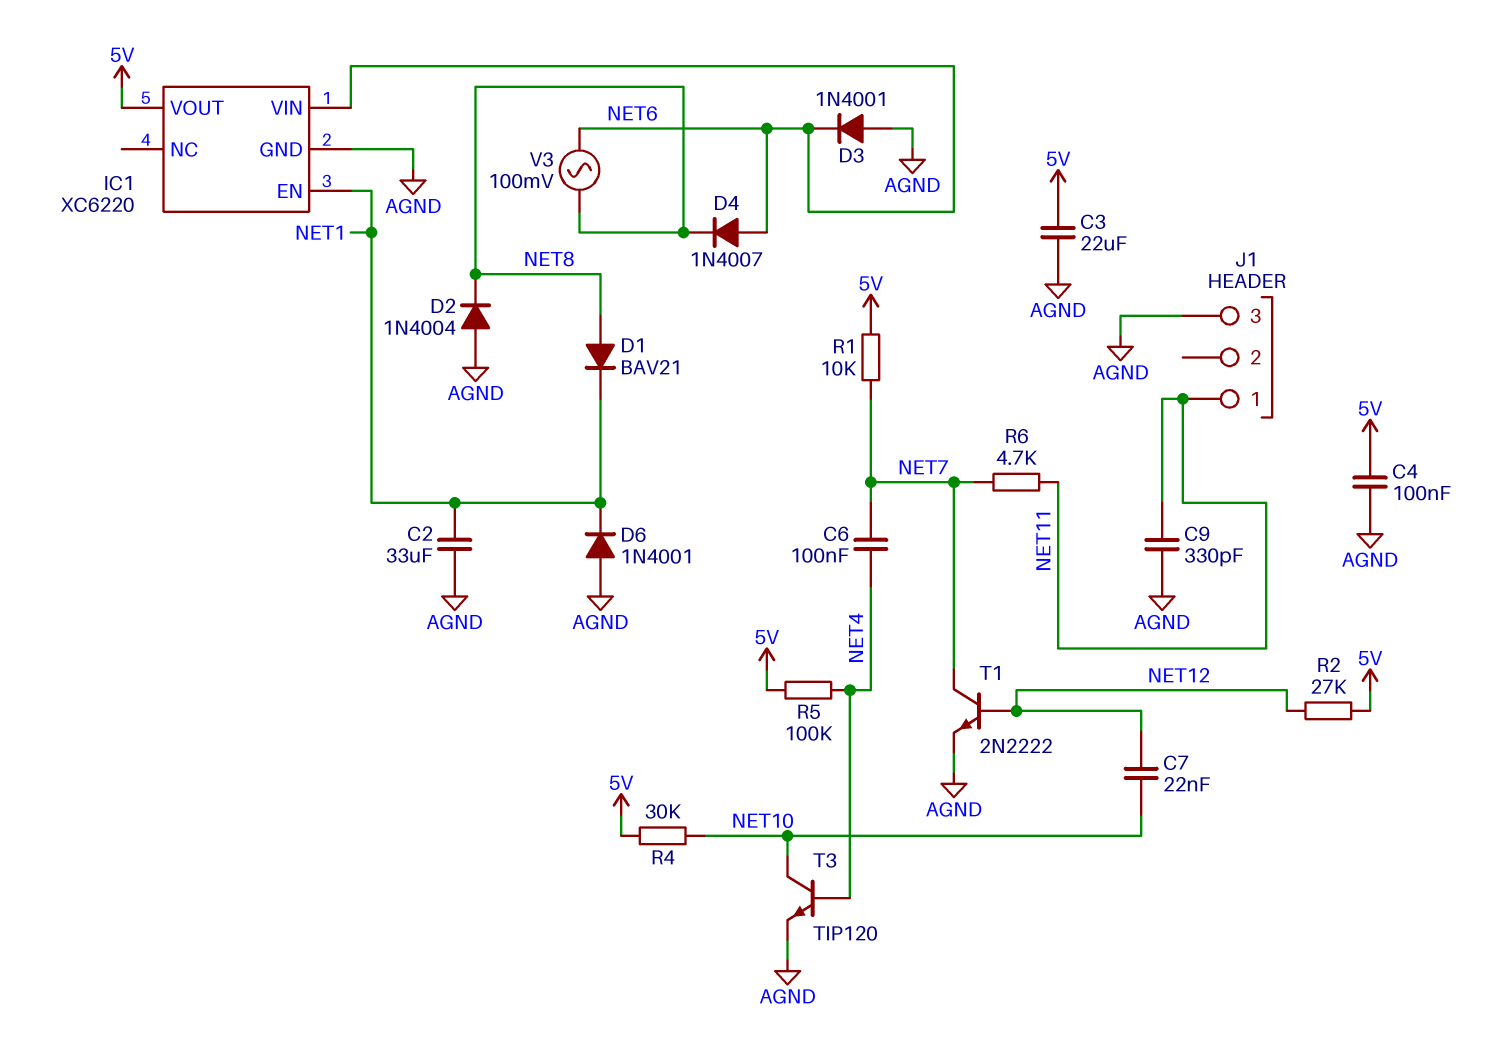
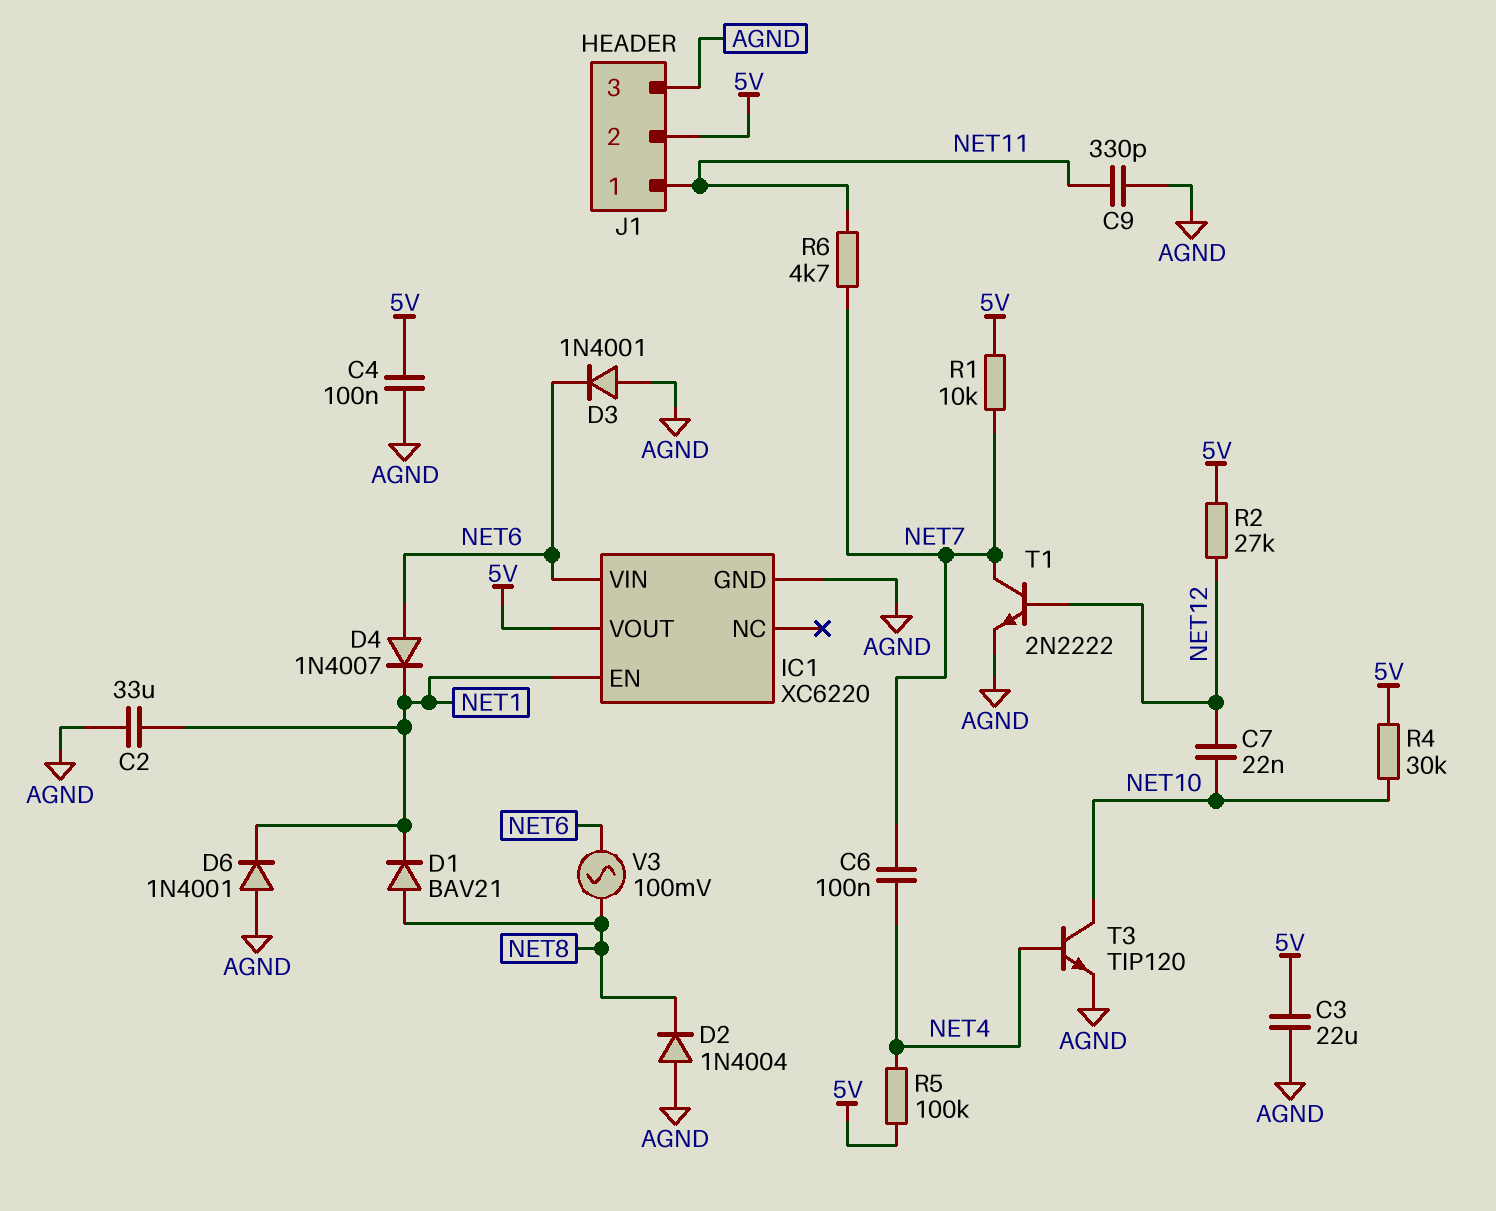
D4: diode 1N4007 (A NET6, K NET8) -> diode 1N4007 (A NET6, K NET1)
J1 pin 2: none -> 5V

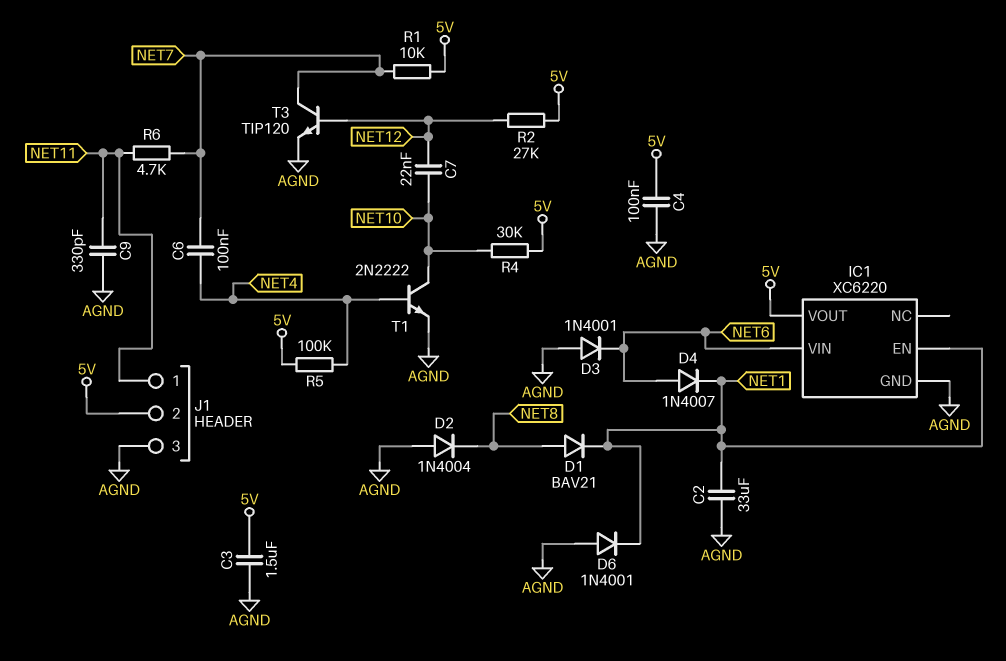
C3: 22uF (5V, AGND) -> 1.5uF (5V, AGND)
T1: NPN 2N2222 (B NET12, C NET7, E AGND) -> NPN 2N2222 (B NET4, C NET10, E AGND)
T3: NPN TIP120 (B NET4, C NET10, E AGND) -> NPN TIP120 (B NET12, C NET7, E AGND)
V3: AC 100mV (NET6, NET8) -> none

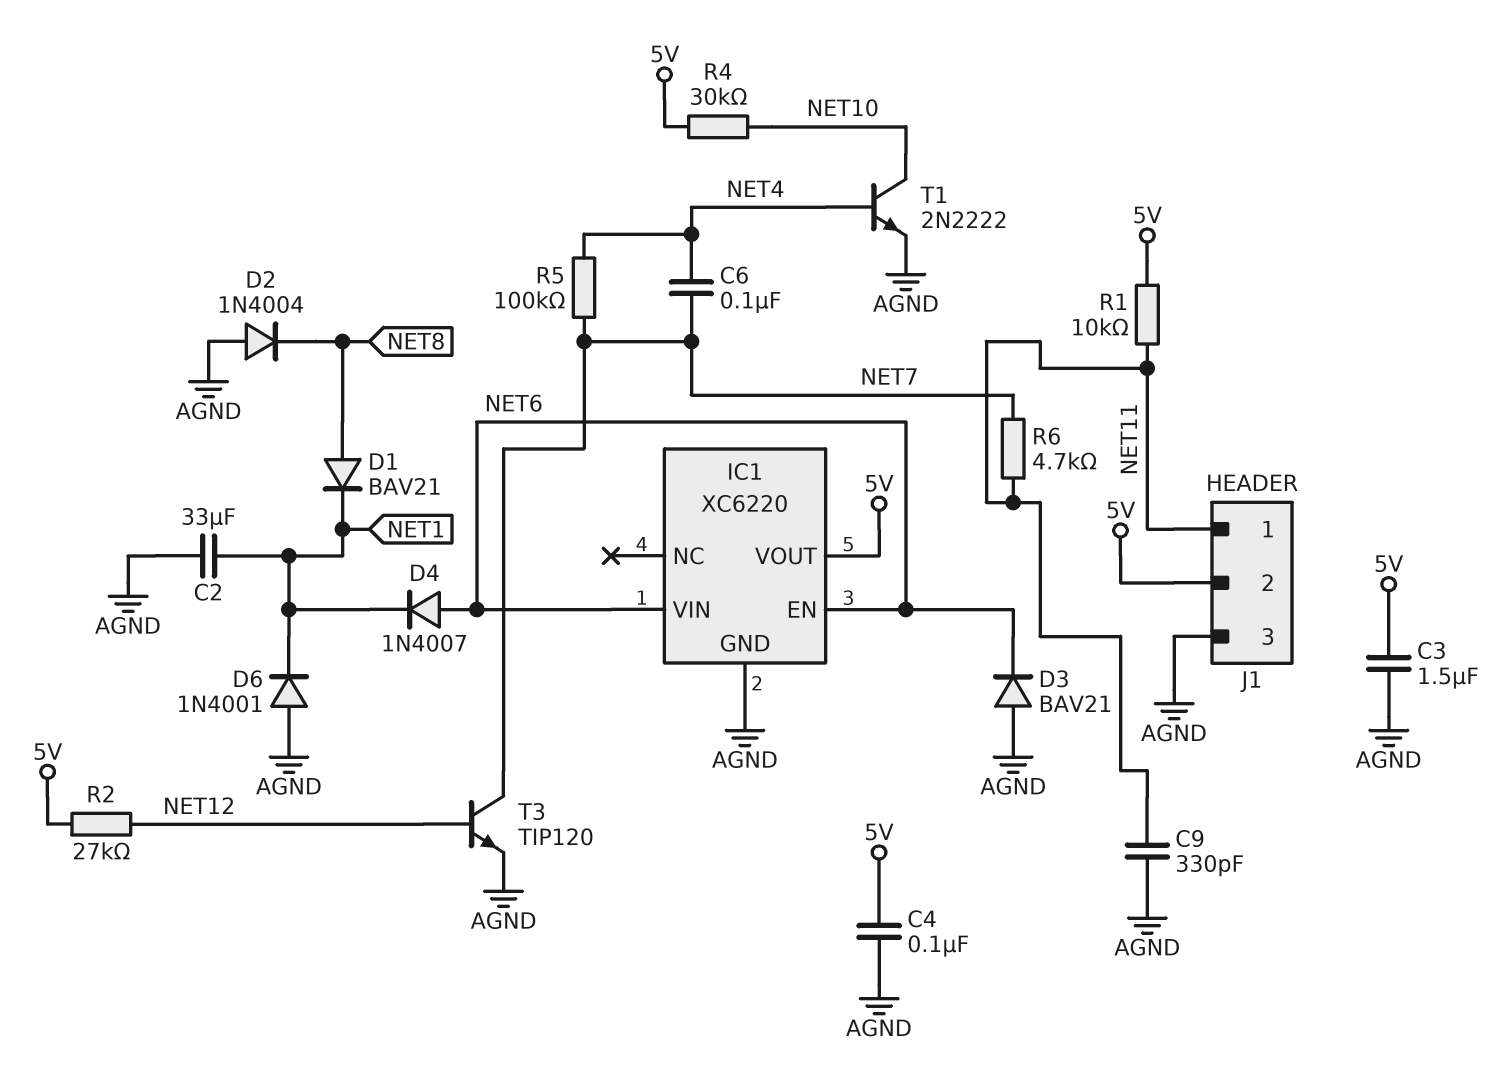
C7: 22nF (NET10, NET12) -> none
D3: diode 1N4001 (A AGND, K NET6) -> diode BAV21 (A AGND, K NET6)
IC1 pin EN: NET1 -> NET6
R1: 10k (5V, NET7) -> 10k (5V, NET11)
R5: 100k (5V, NET4) -> 100k (NET4, NET7)

